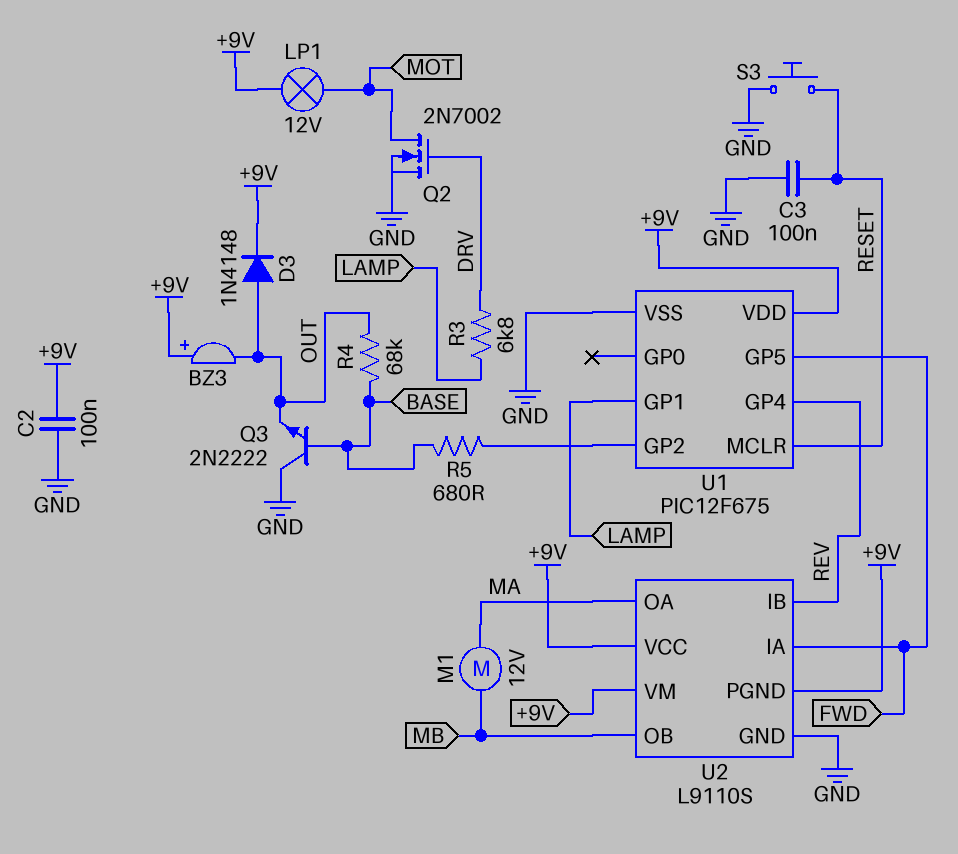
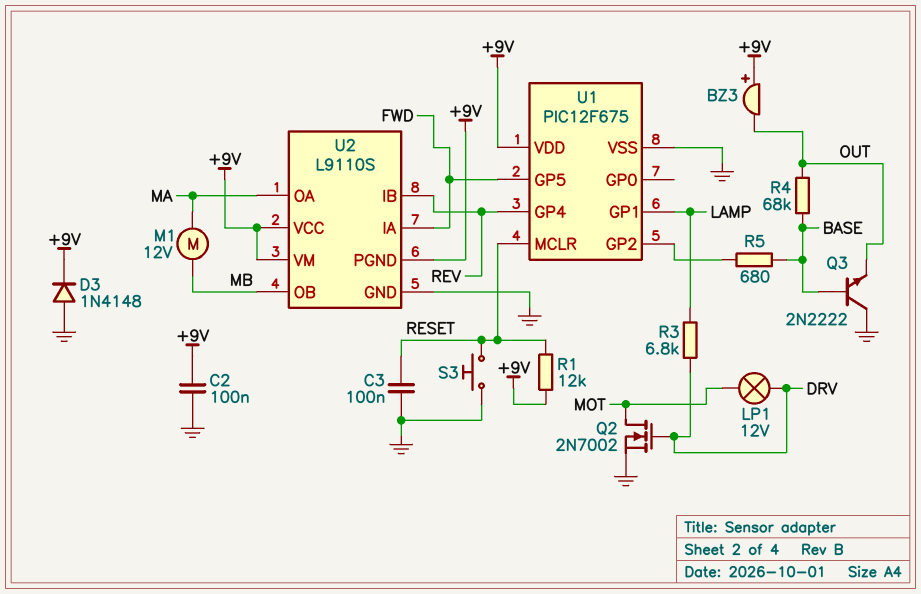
D3: diode 1N4148 (A OUT, K +9V) -> diode 1N4148 (A GND, K +9V)
LP1: lamp 12V (+9V, MOT) -> lamp 12V (DRV, MOT)
R1: none -> 12k (+9V, RESET)

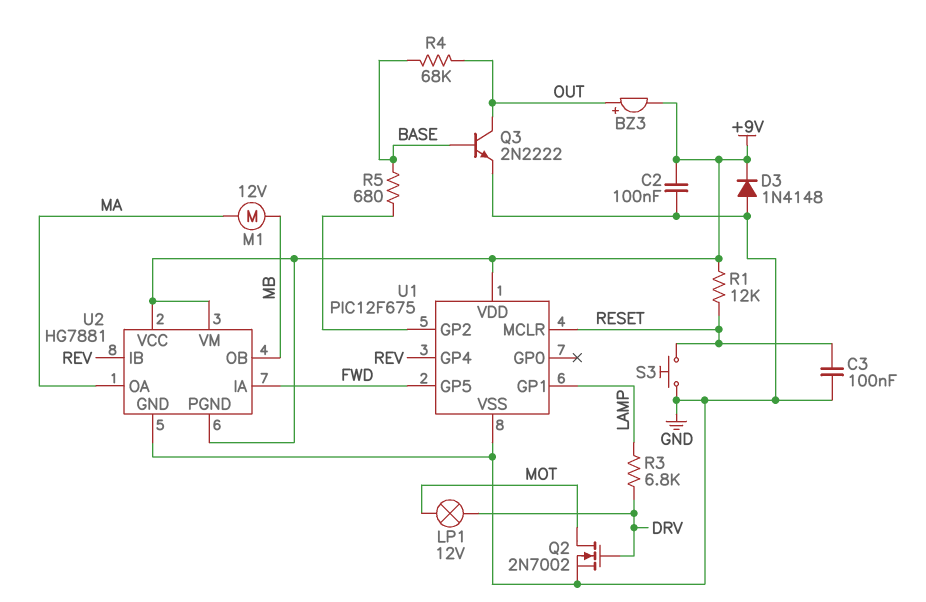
BZ3: buzzer (plus +9V, minus OUT) -> buzzer (plus OUT, minus +9V)
Q3: NPN 2N2222 (B BASE, C GND, E OUT) -> NPN 2N2222 (B BASE, C OUT, E GND)
U2: L9110S -> HG7881

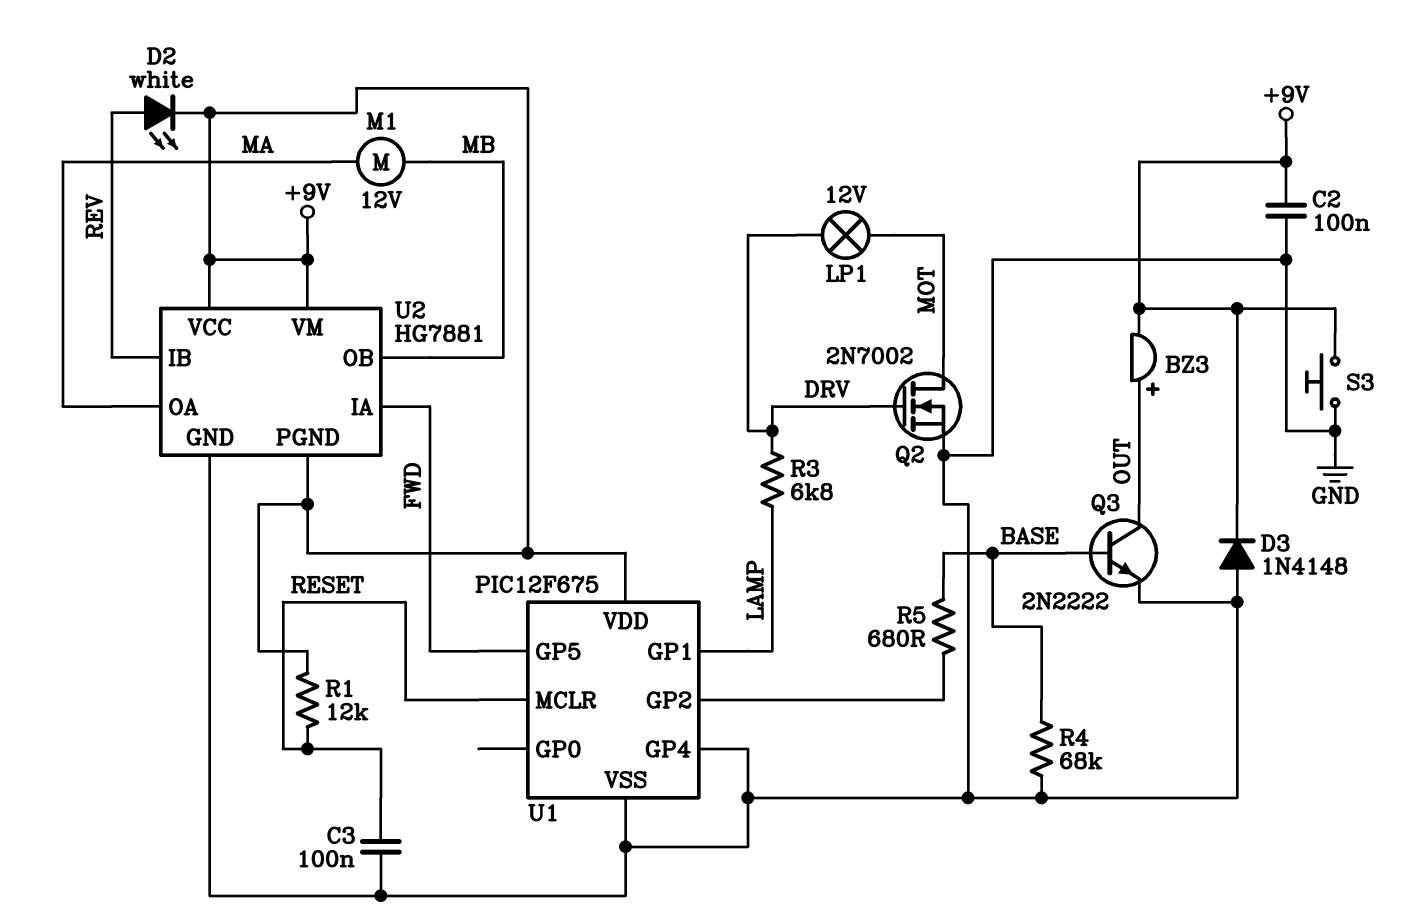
D2: none -> LED white (A REV, K +9V)
R4: 68k (BASE, OUT) -> 68k (BASE, GND)
S3: button (GND, RESET) -> button (+9V, GND)
U1 pin GP4: REV -> GND

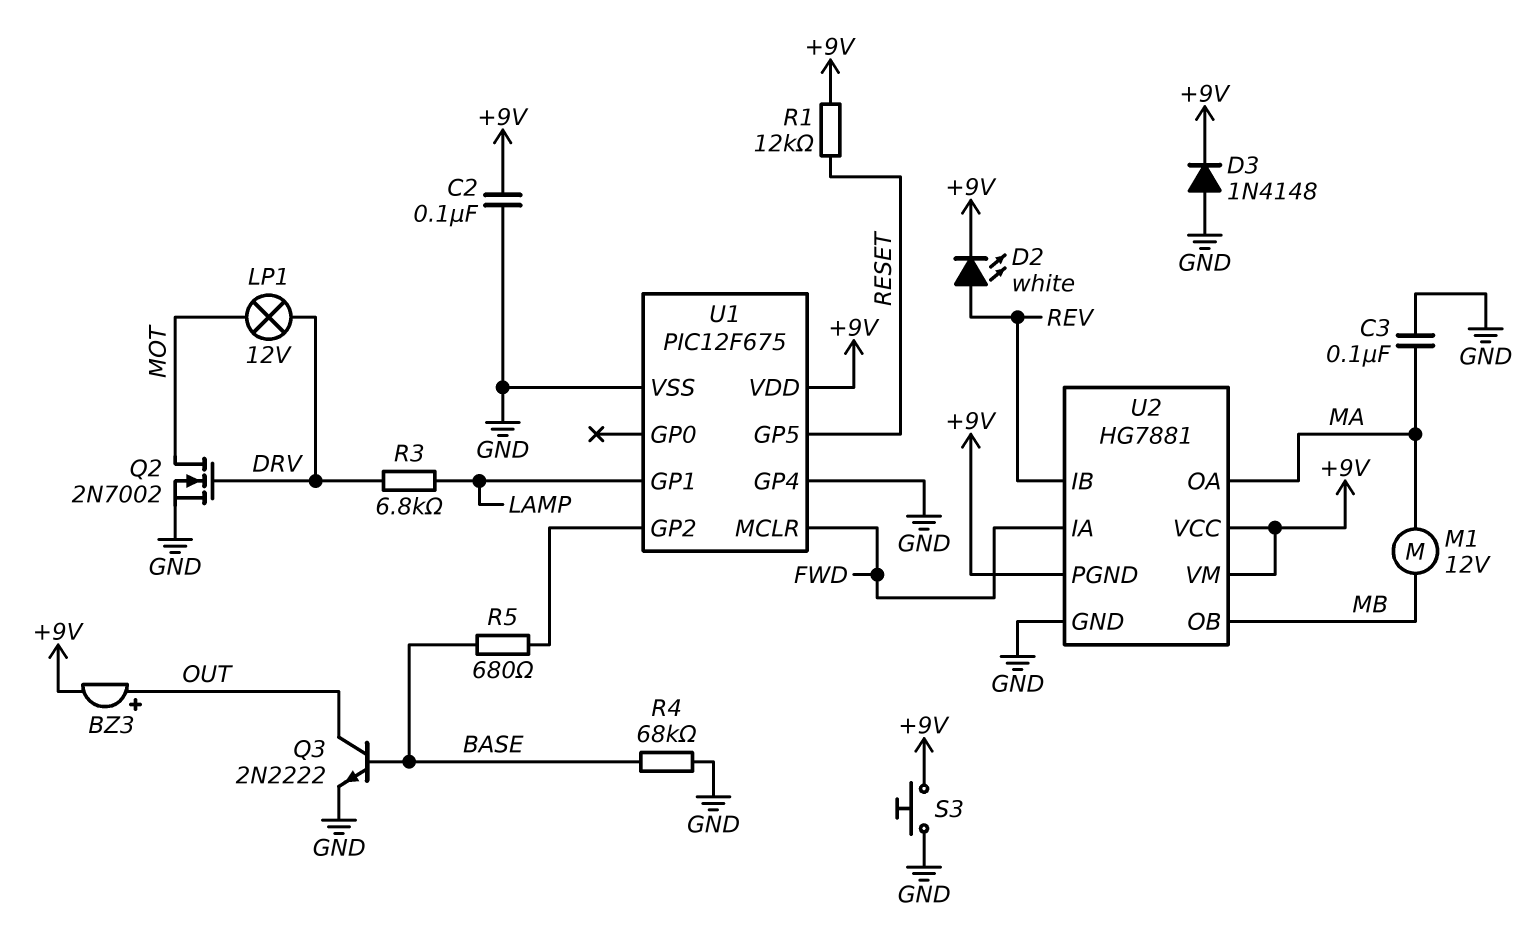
C3: 100nF (GND, RESET) -> 100nF (GND, MA)
U1 pin GP5: FWD -> RESET
U1 pin MCLR: RESET -> FWD

